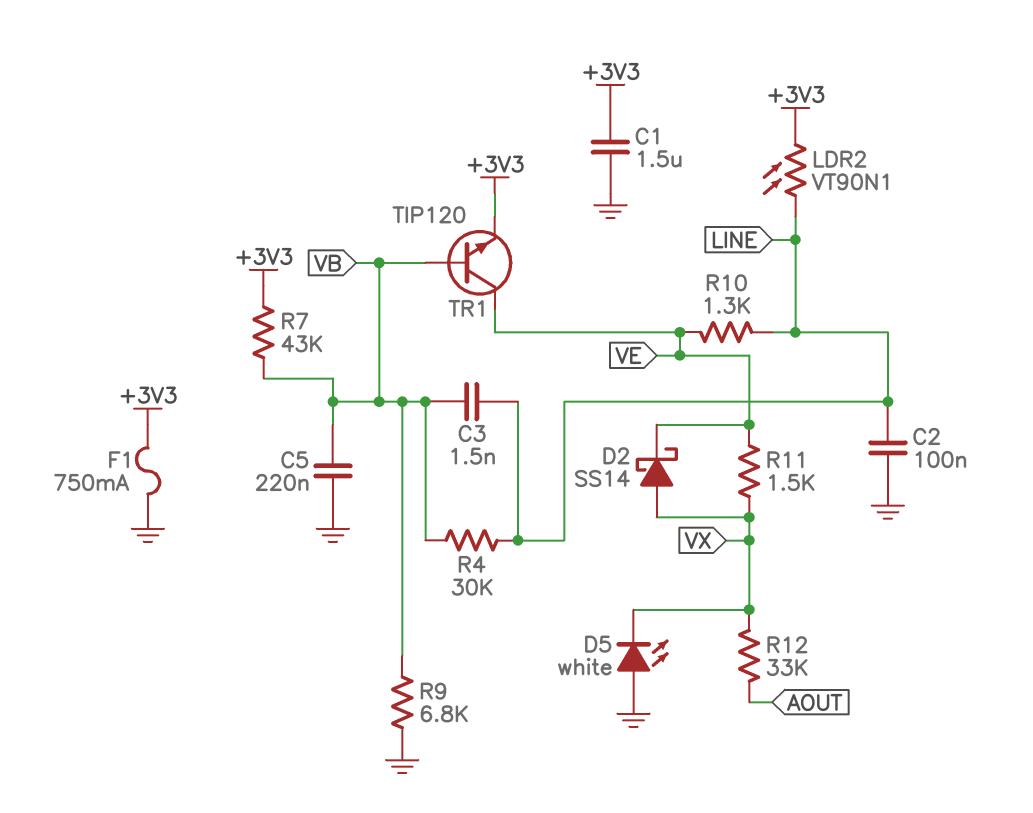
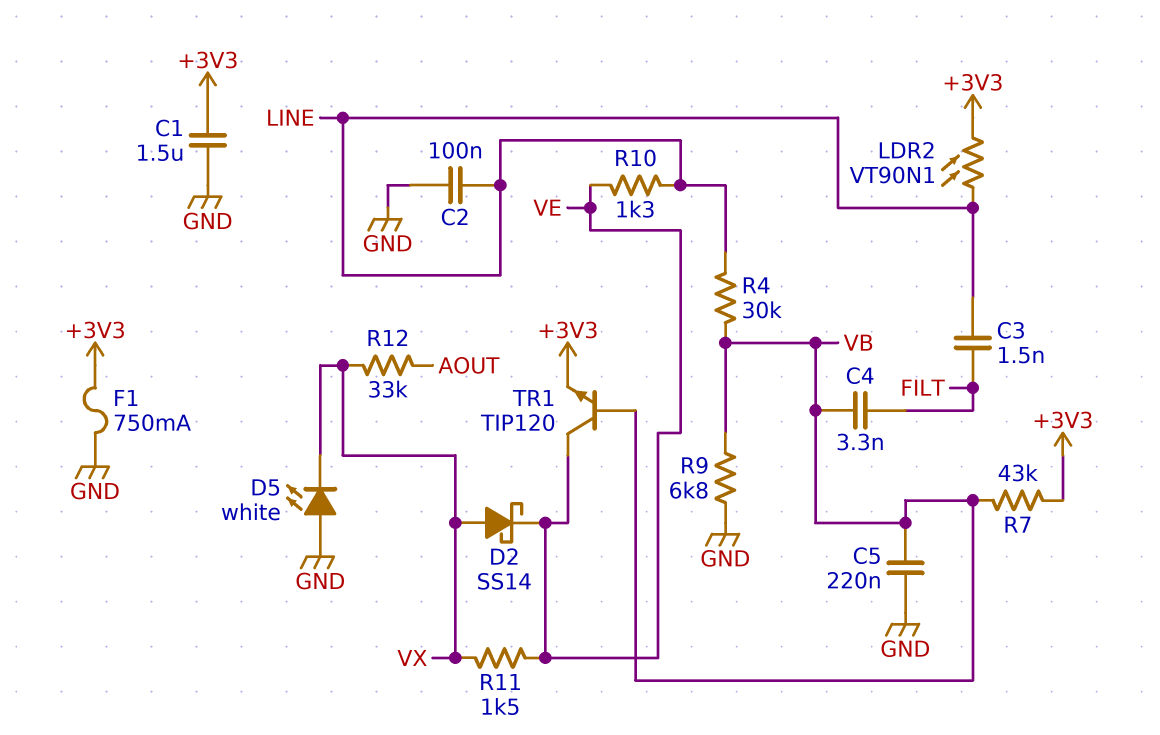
C3: 1.5nF (LINE, VB) -> 1.5nF (FILT, LINE)
C4: none -> 3.3nF (FILT, VB)

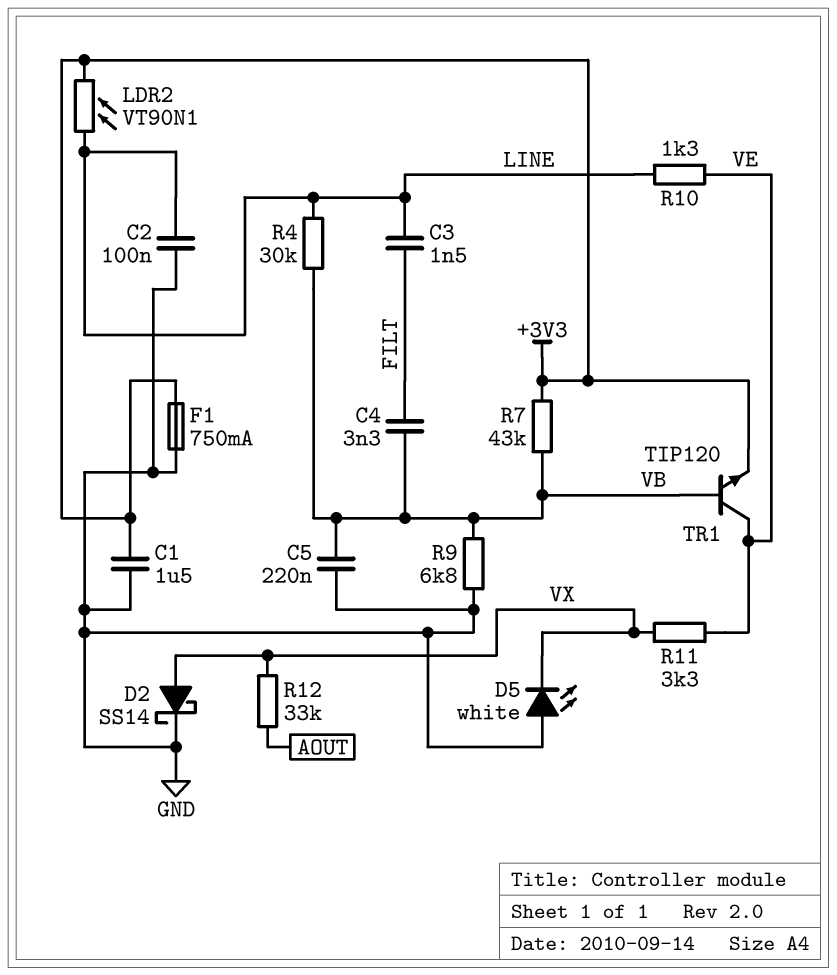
D2: schottky SS14 (A VX, K VE) -> schottky SS14 (A VX, K GND)
R11: 1.5k (VE, VX) -> 3.3k (VE, VX)

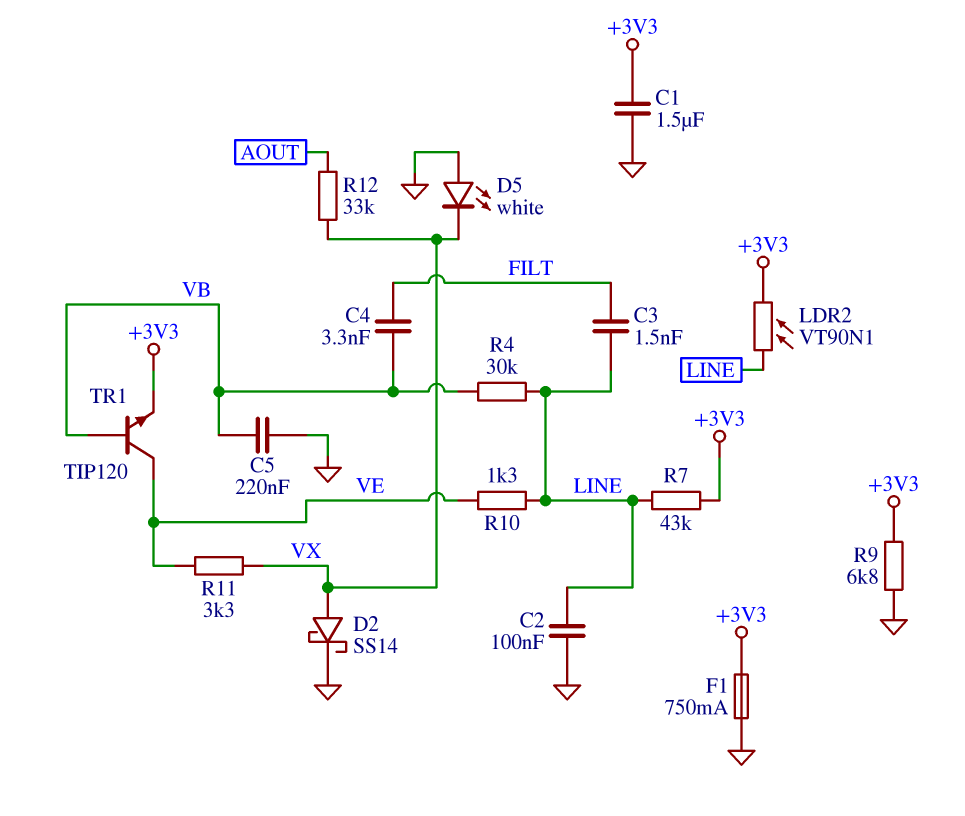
R7: 43k (+3V3, VB) -> 43k (+3V3, LINE)
R9: 6.8k (GND, VB) -> 6.8k (+3V3, GND)

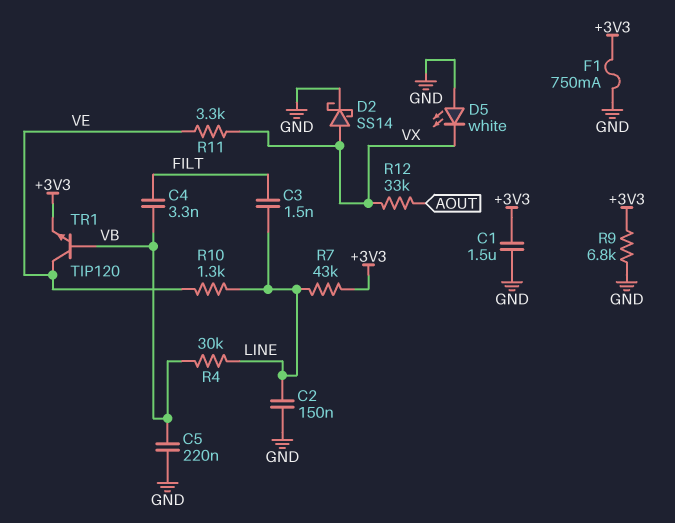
C2: 100nF (GND, LINE) -> 150nF (GND, LINE)
LDR2: VT90N1 (+3V3, LINE) -> none

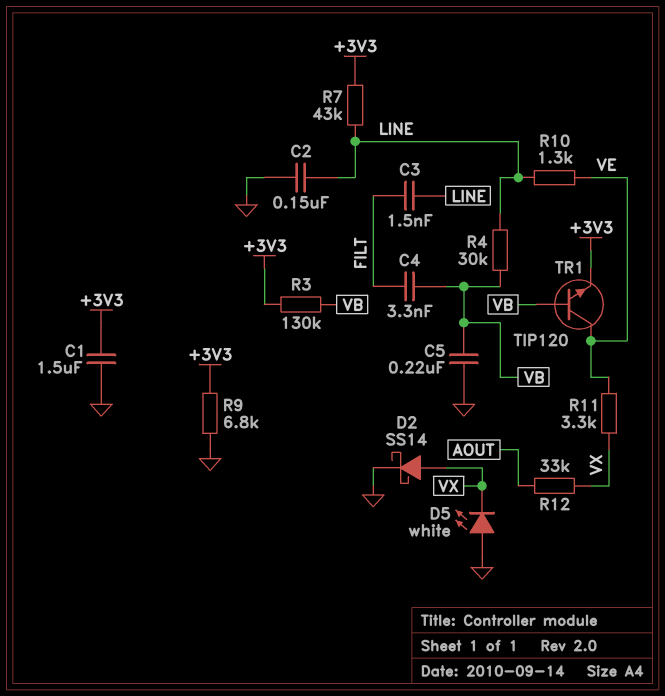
F1: 750mA (+3V3, GND) -> none
R3: none -> 130k (+3V3, VB)

